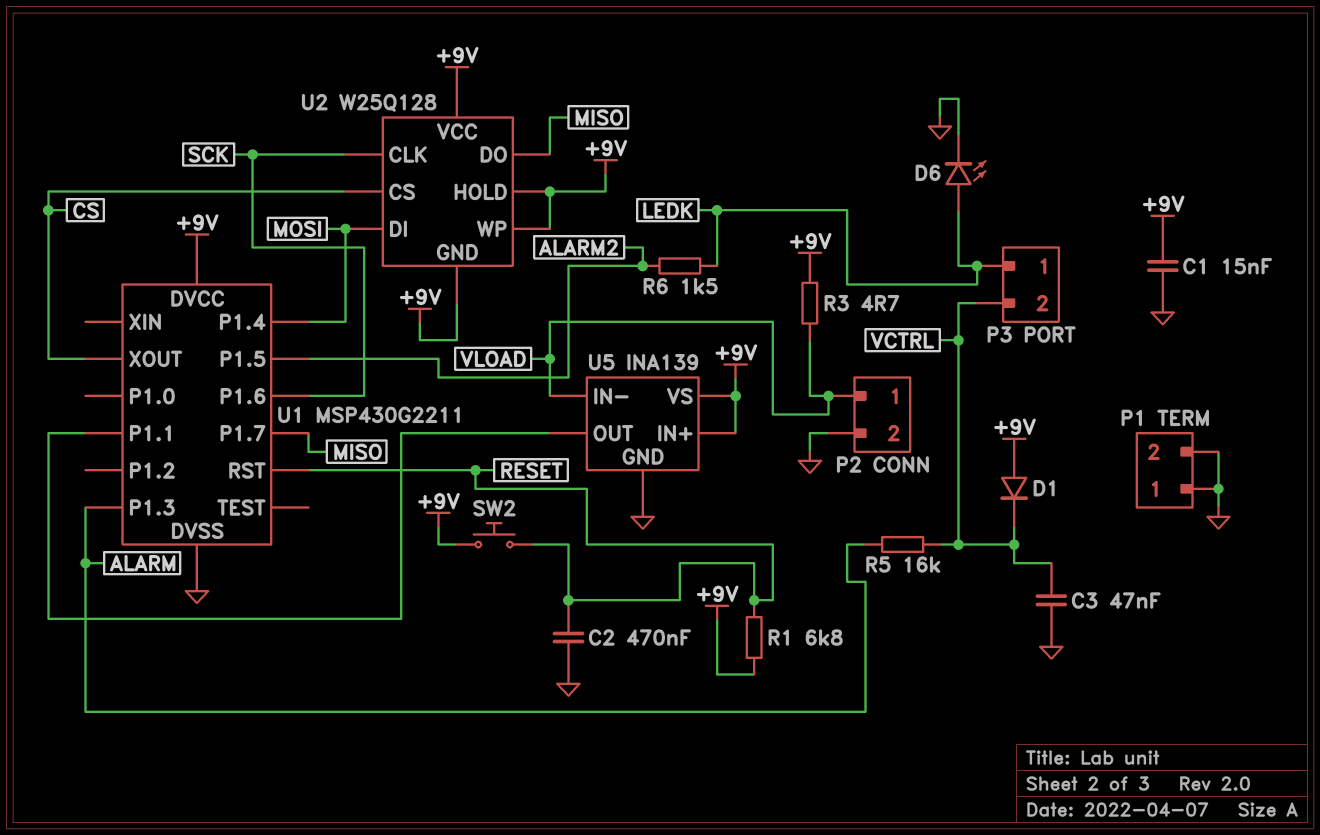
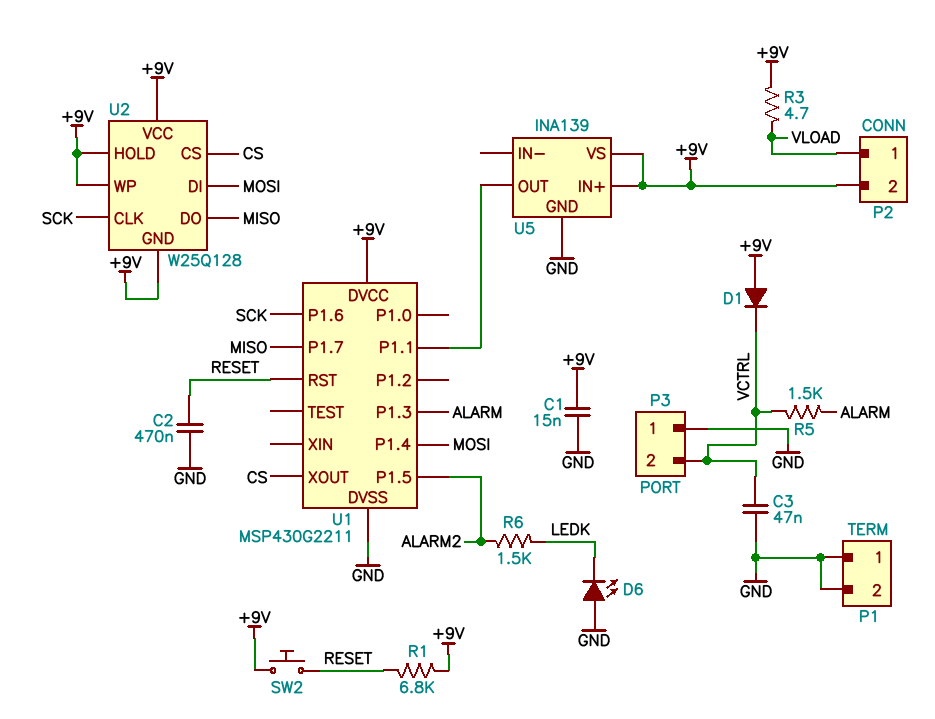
D6: LED (A LEDK, K GND) -> LED (A GND, K LEDK)
P2 pin 2: GND -> +9V
P3 pin 1: LEDK -> GND
R5: 16k (ALARM, VCTRL) -> 1.5k (ALARM, VCTRL)
U5 pin IN-: VLOAD -> none

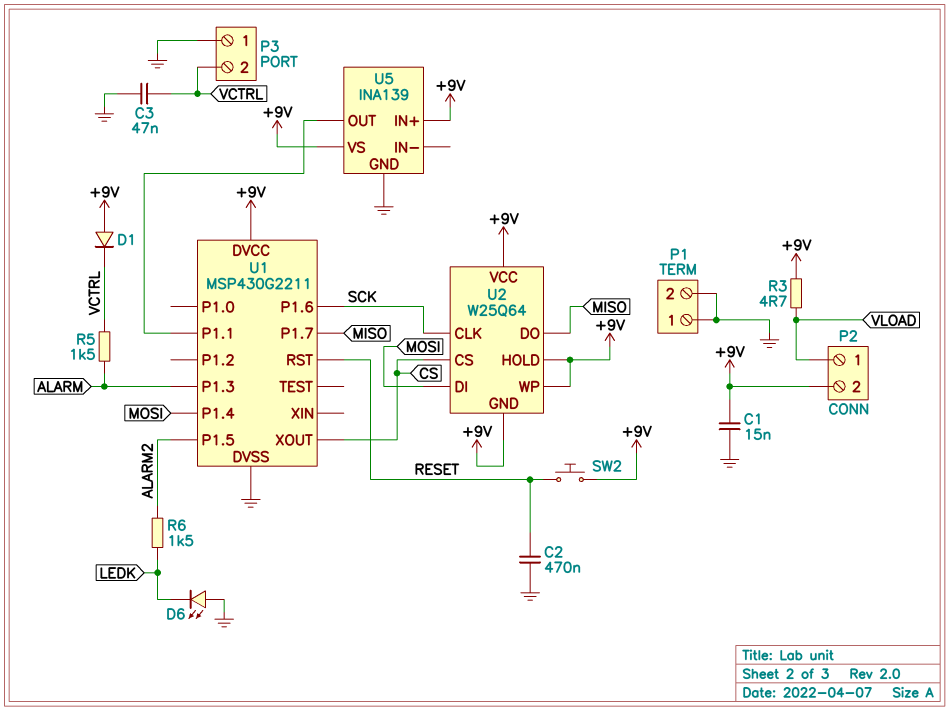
R1: 6.8k (+9V, RESET) -> none
U2: W25Q128 -> W25Q64

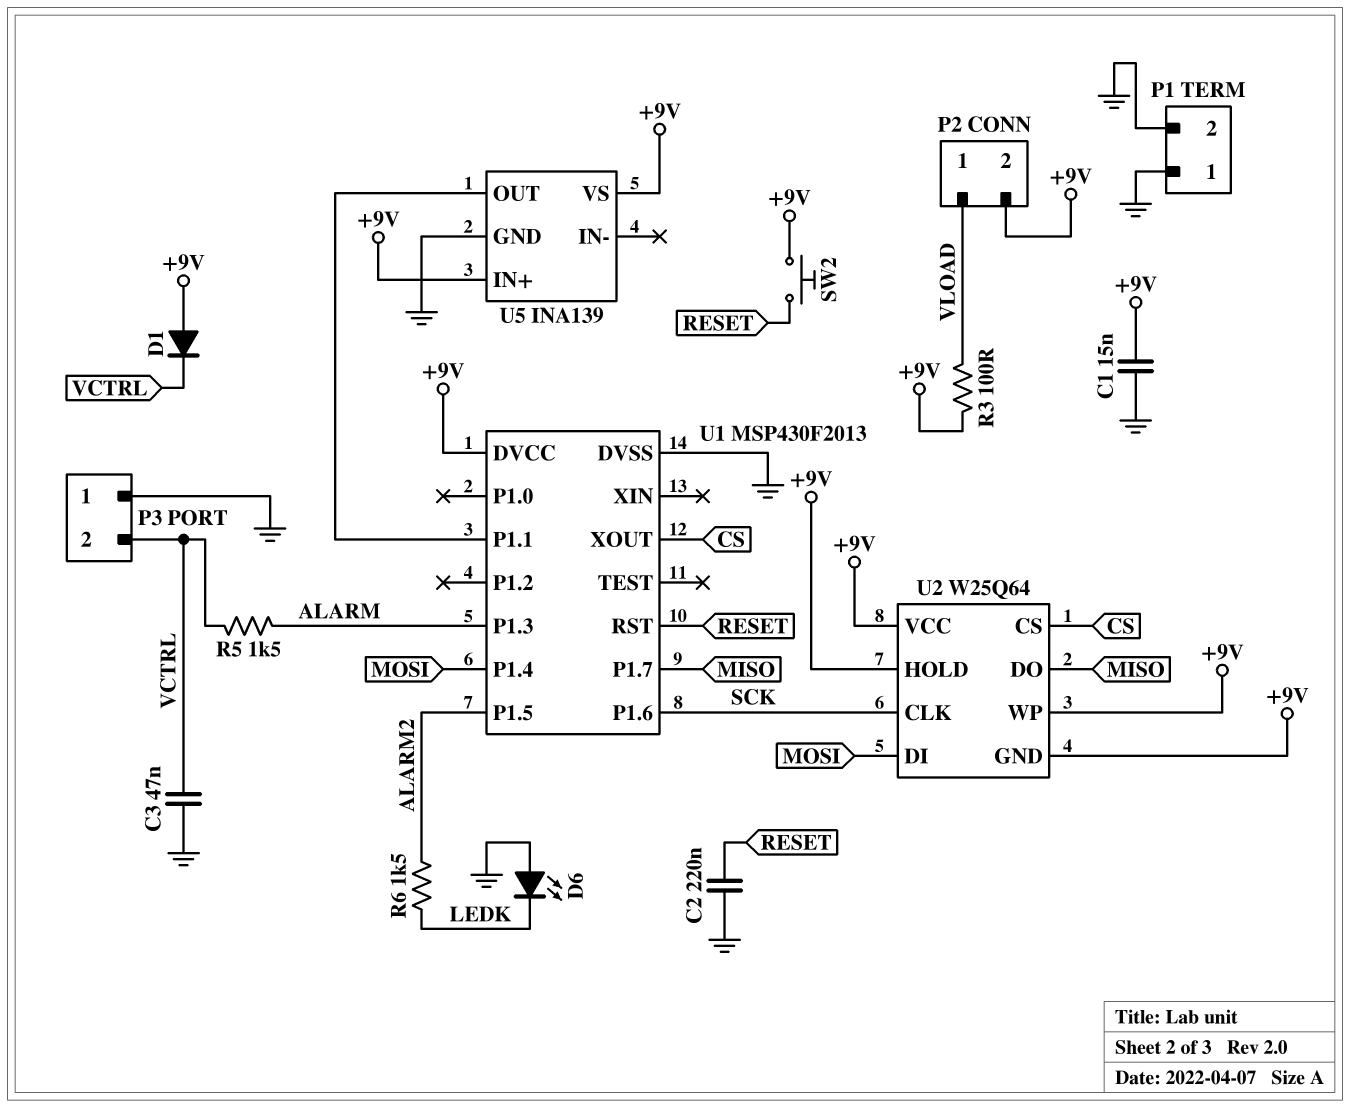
C2: 470nF (GND, RESET) -> 220nF (GND, RESET)
R3: 4.7 (+9V, VLOAD) -> 100 (+9V, VLOAD)
U1: MSP430G2211 -> MSP430F2013

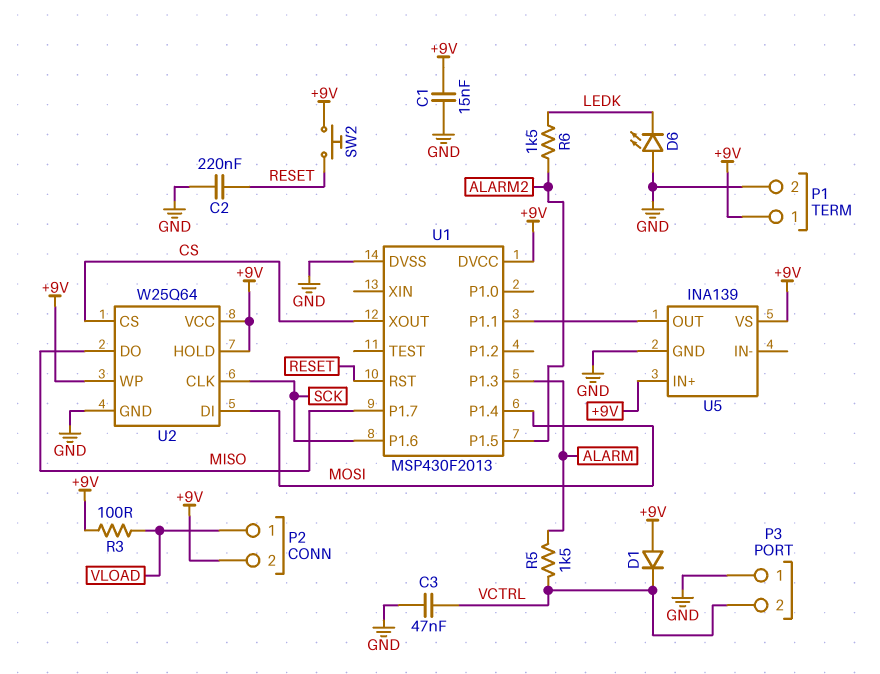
P1 pin 1: GND -> +9V
U2 pin GND: +9V -> GND

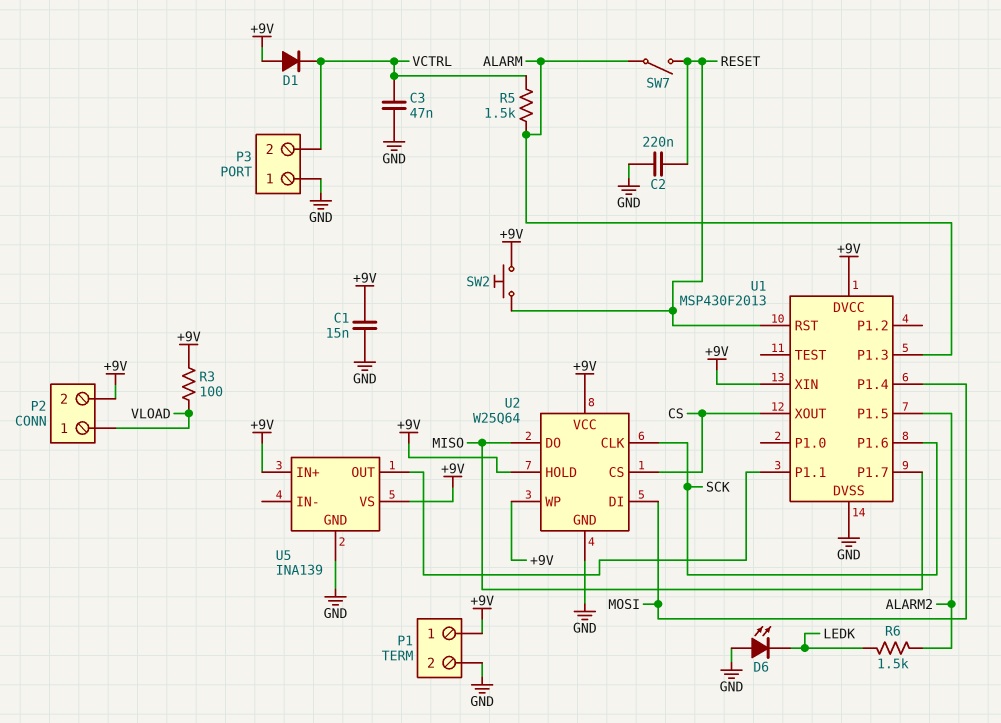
SW7: none -> switch (ALARM, RESET)
U1 pin XIN: none -> +9V

